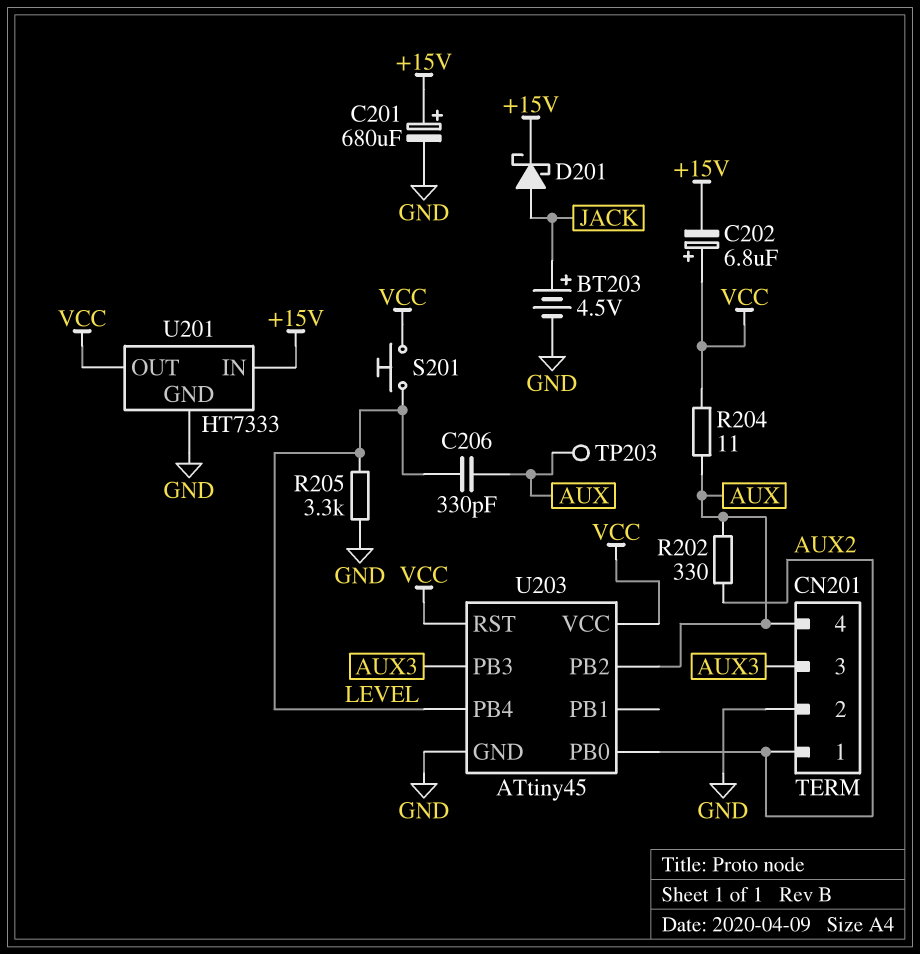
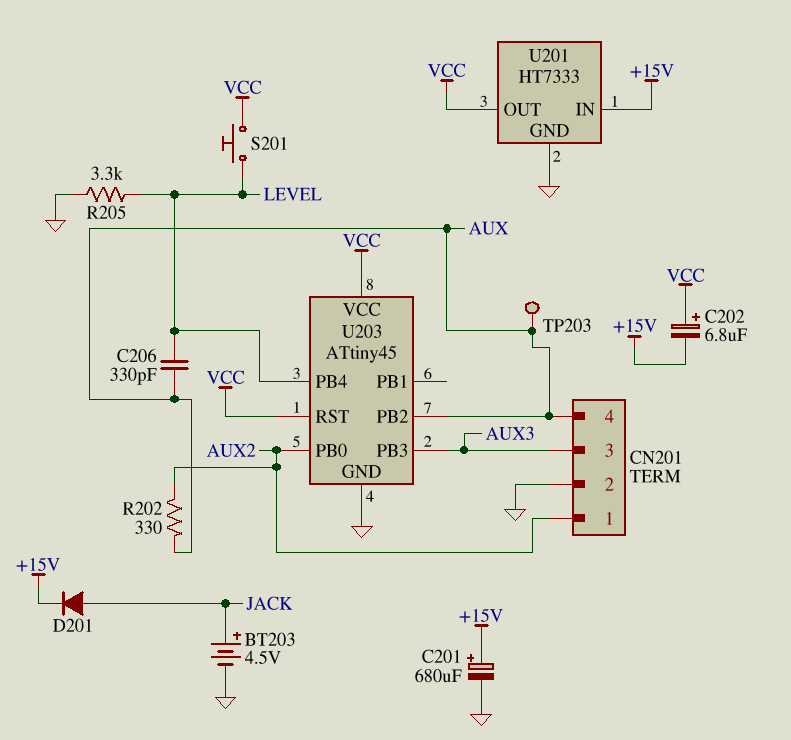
D201: schottky (A JACK, K +15V) -> diode (A JACK, K +15V)
R204: 11 (AUX, VCC) -> none

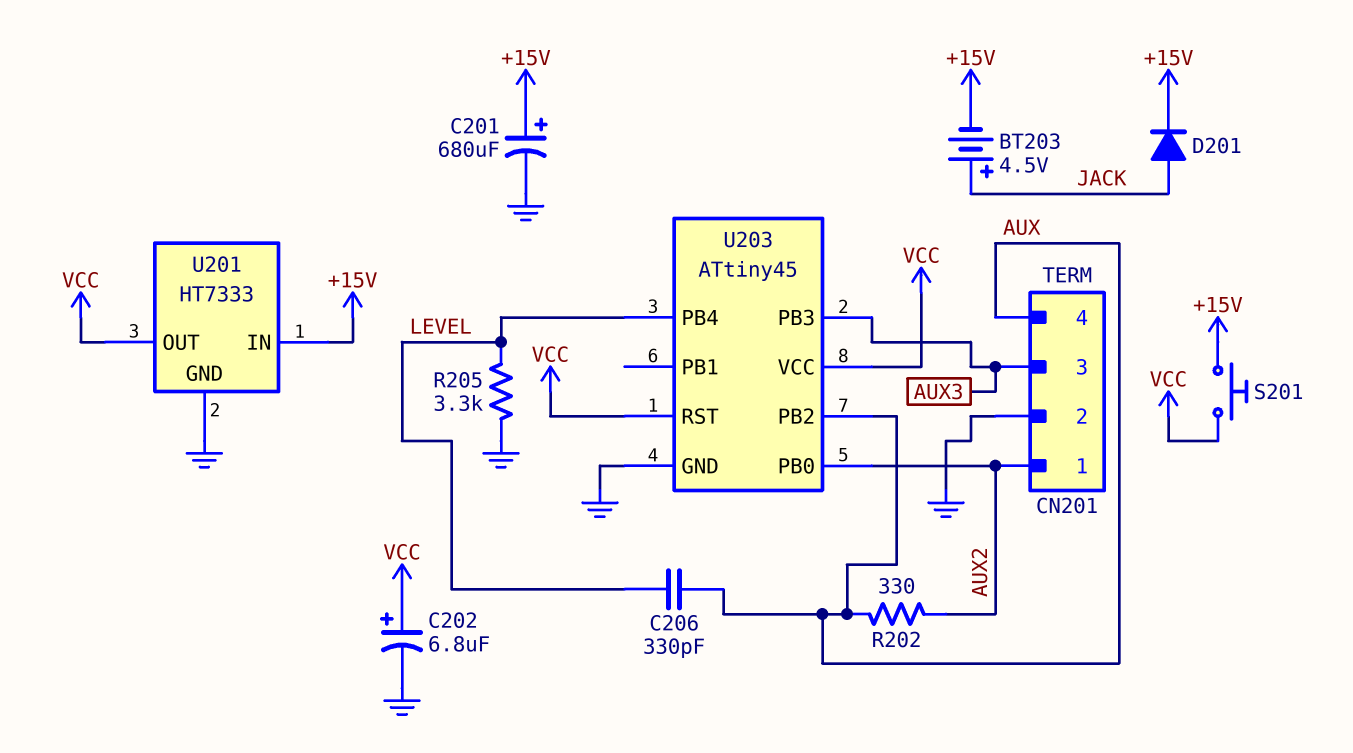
BT203: 4.5V (plus JACK, minus GND) -> 4.5V (plus JACK, minus +15V)
C202: 6.8uF (plus VCC, minus +15V) -> 6.8uF (plus VCC, minus GND)
S201: button (LEVEL, VCC) -> button (+15V, VCC)
TP203: test point (AUX) -> none

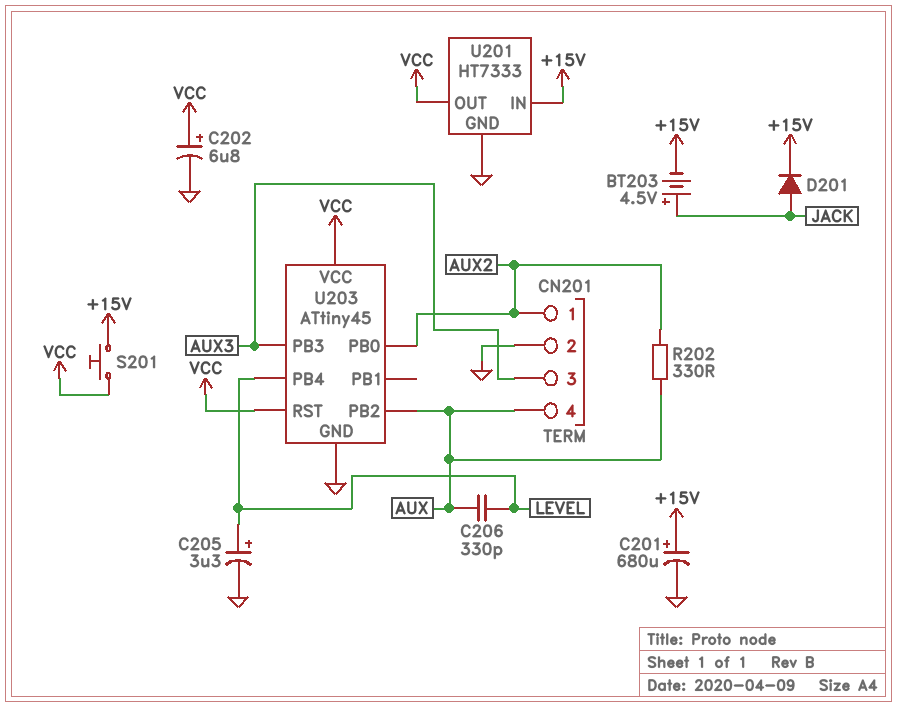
C205: none -> 3.3uF (plus LEVEL, minus GND)
R205: 3.3k (GND, LEVEL) -> none

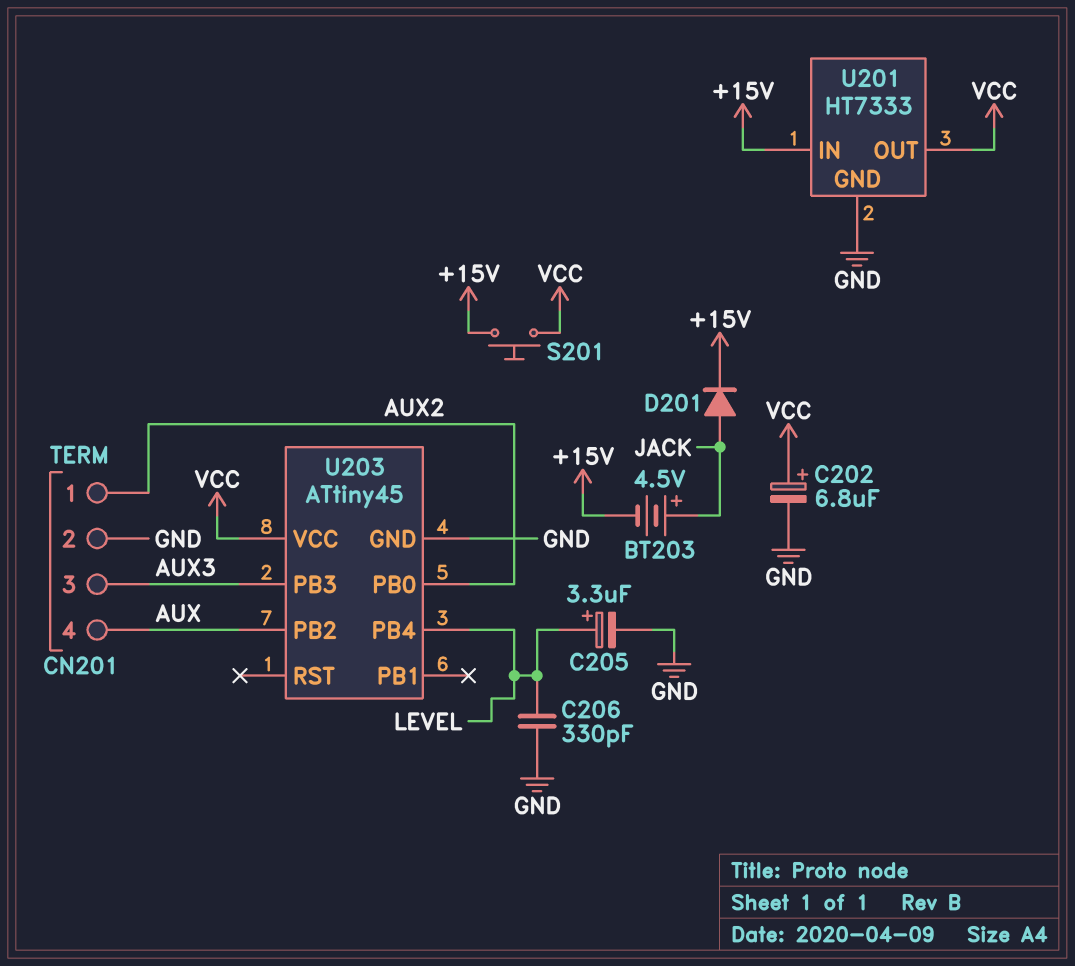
C201: 680uF (plus +15V, minus GND) -> none
C206: 330pF (AUX, LEVEL) -> 330pF (GND, LEVEL)
R202: 330 (AUX, AUX2) -> none
U203 pin RST: VCC -> none

